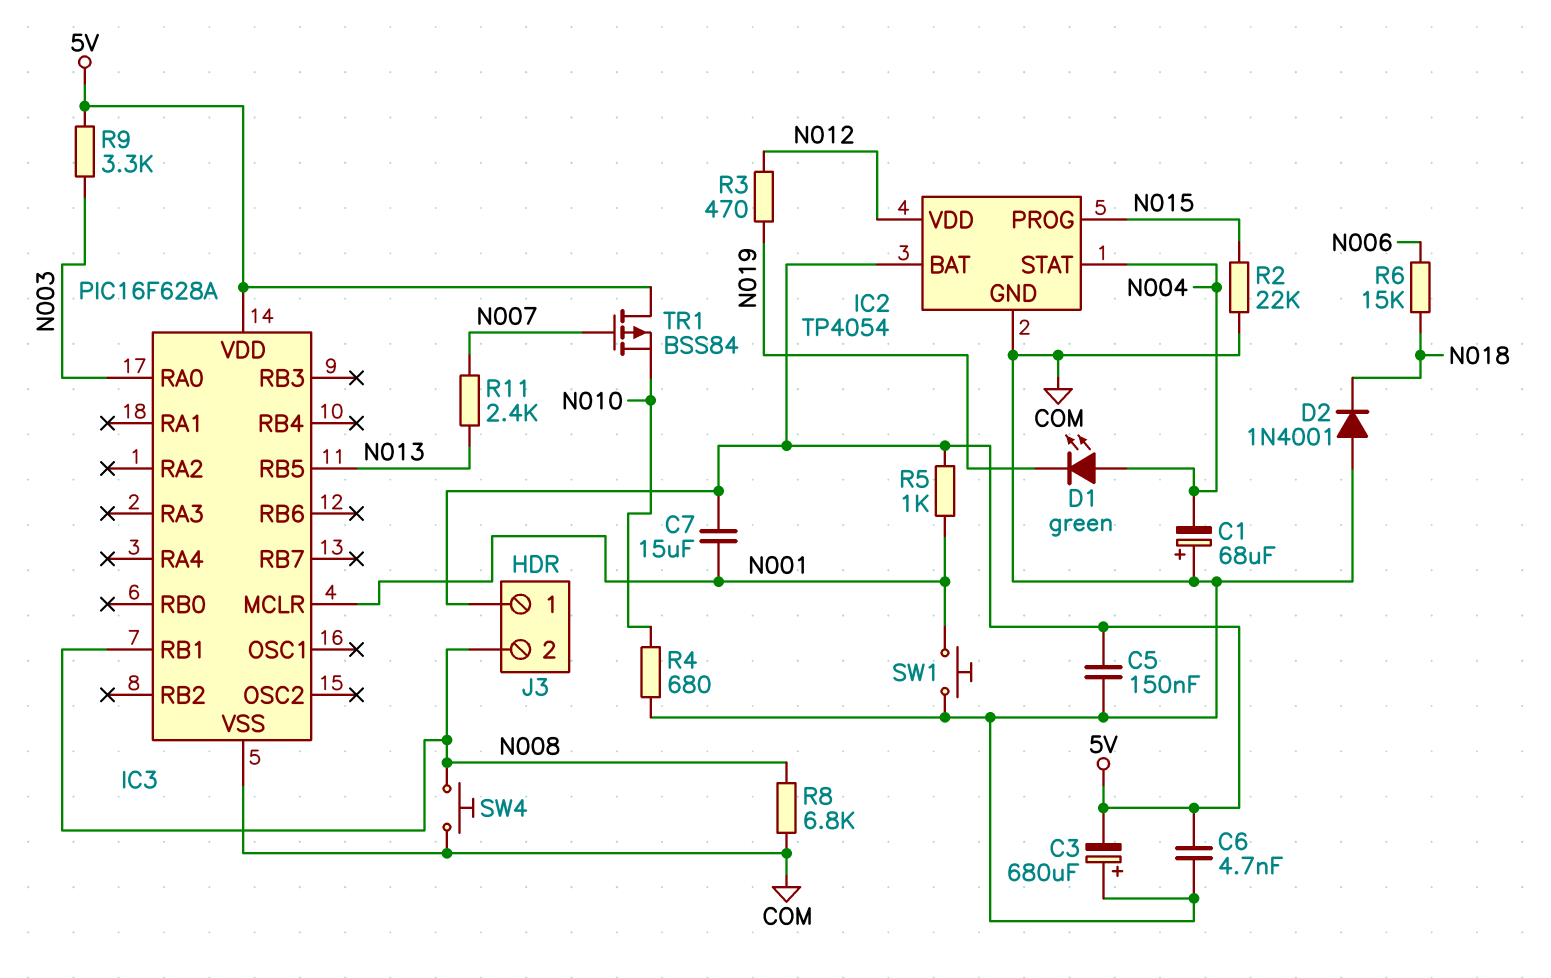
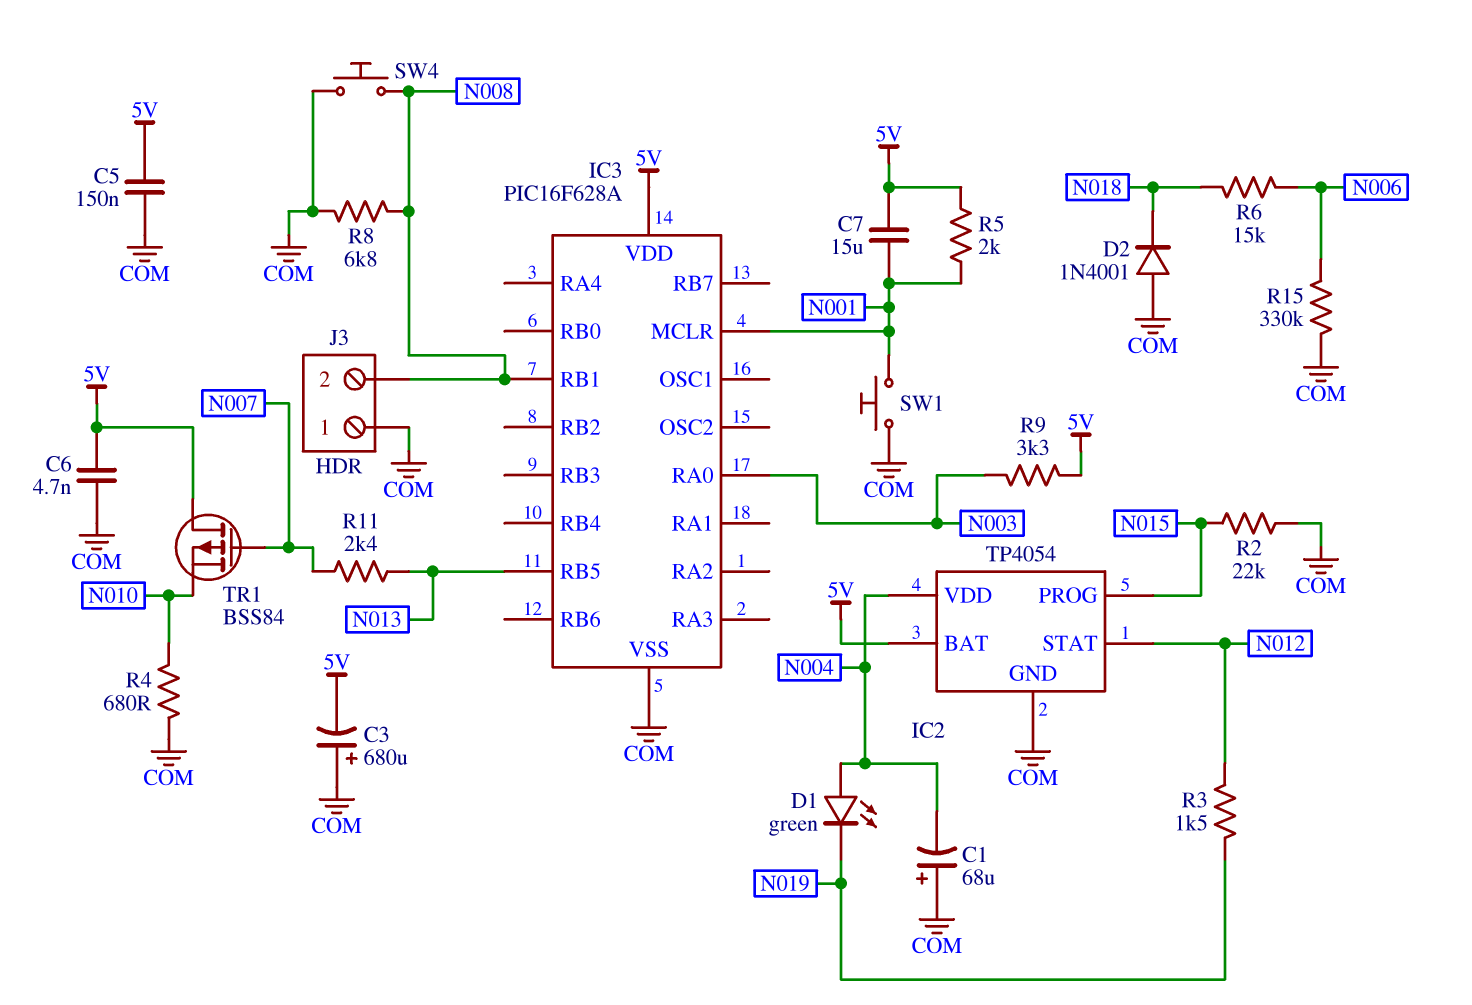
IC2 pin STAT: N004 -> N012
IC2 pin VDD: N012 -> N004
J3 pin 1: 5V -> COM
R3: 470 (N012, N019) -> 1.5k (N012, N019)
R5: 1k (5V, N001) -> 2k (5V, N001)
R15: none -> 330k (COM, N006)

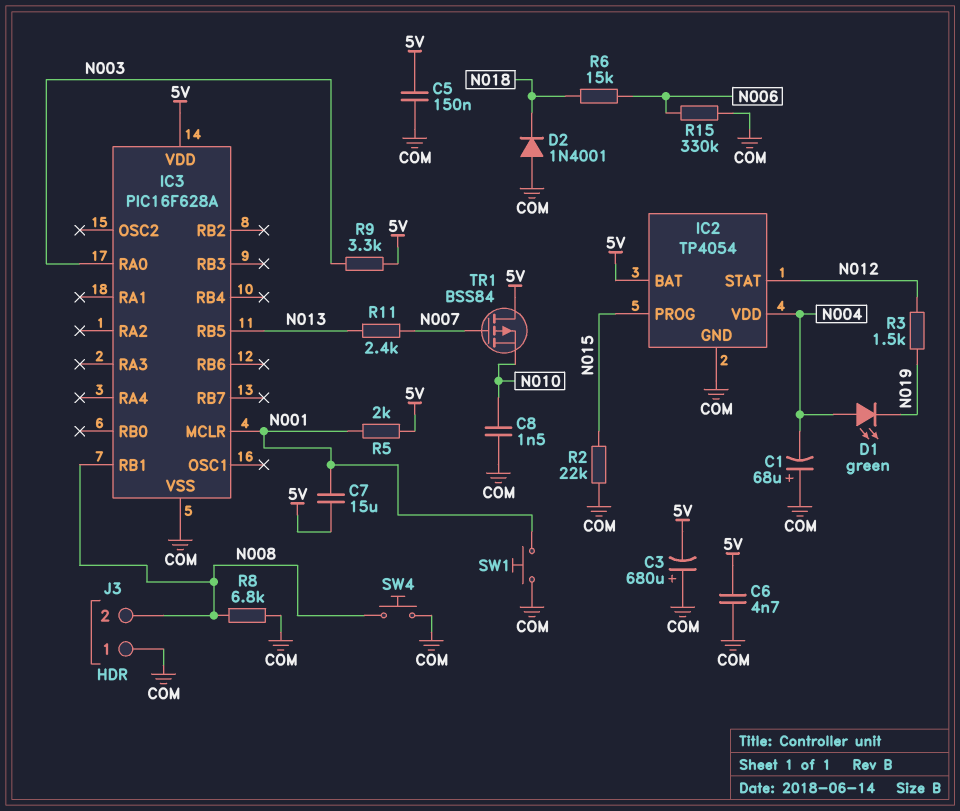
C8: none -> 1.5nF (COM, N010)
R4: 680 (COM, N010) -> none

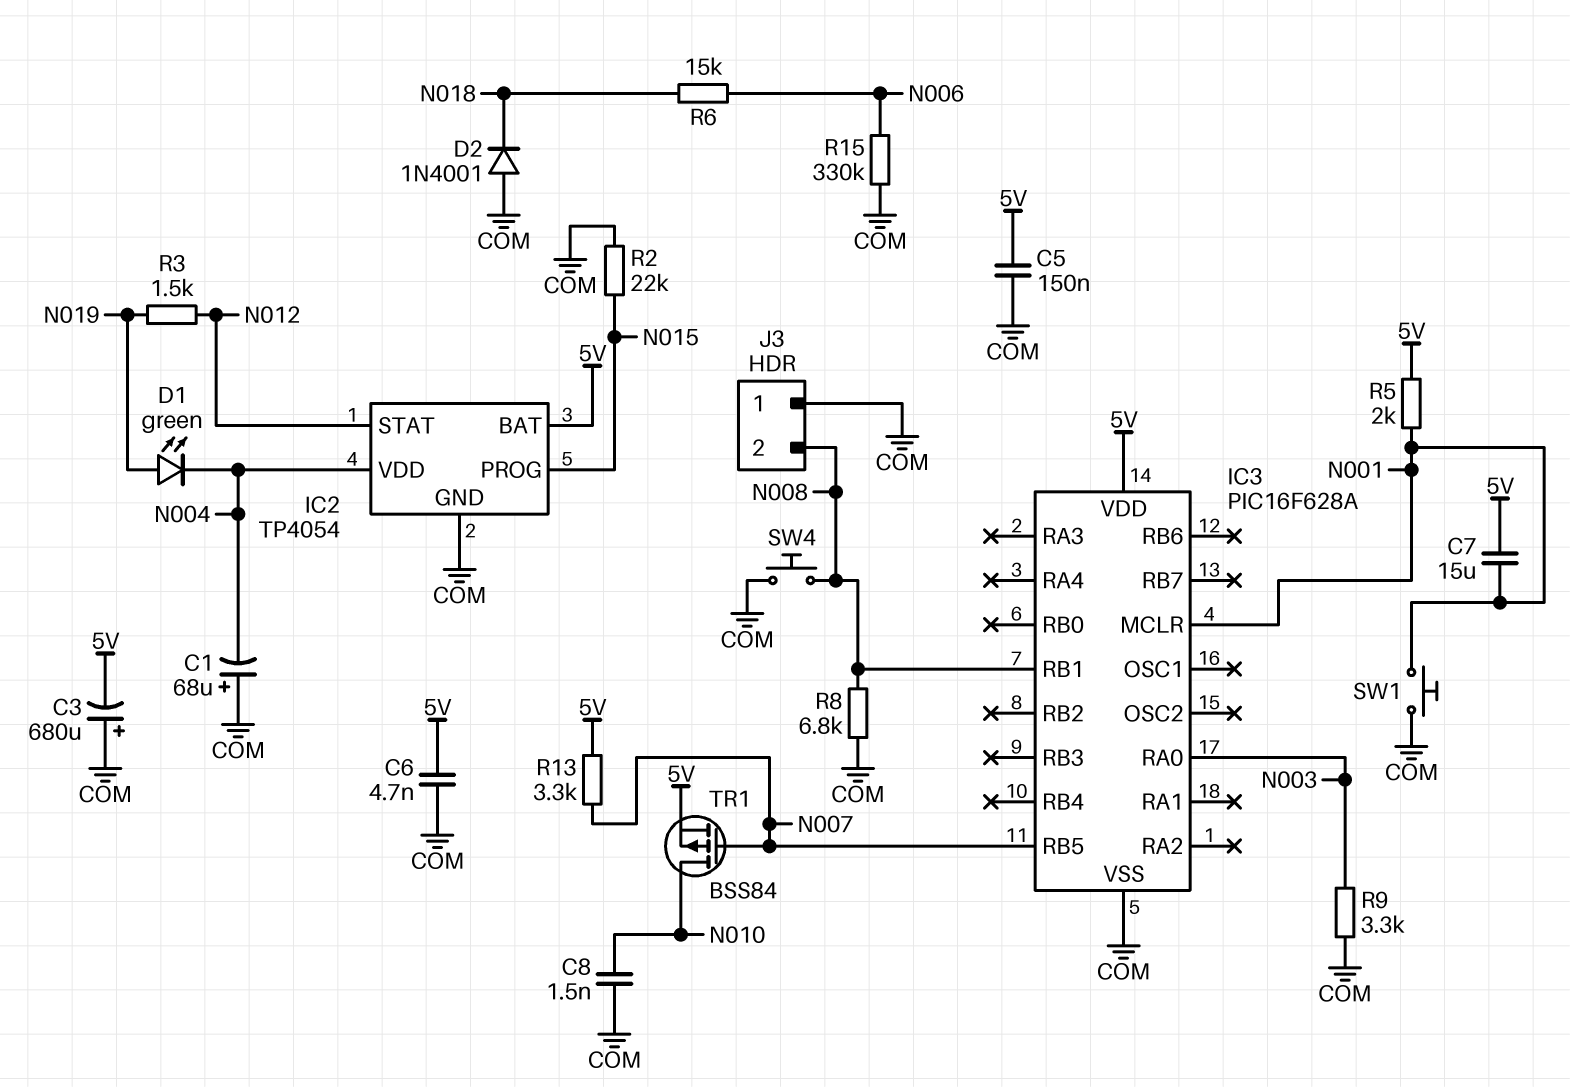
D1: LED green (A N004, K N019) -> LED green (A N019, K N004)
IC3 pin RB5: N013 -> N007
R9: 3.3k (5V, N003) -> 3.3k (COM, N003)
R11: 2.4k (N007, N013) -> none
R13: none -> 3.3k (5V, N007)
TR1: PMOS BSS84 (G N007, D 5V, S N010) -> PMOS BSS84 (G N007, D N010, S 5V)

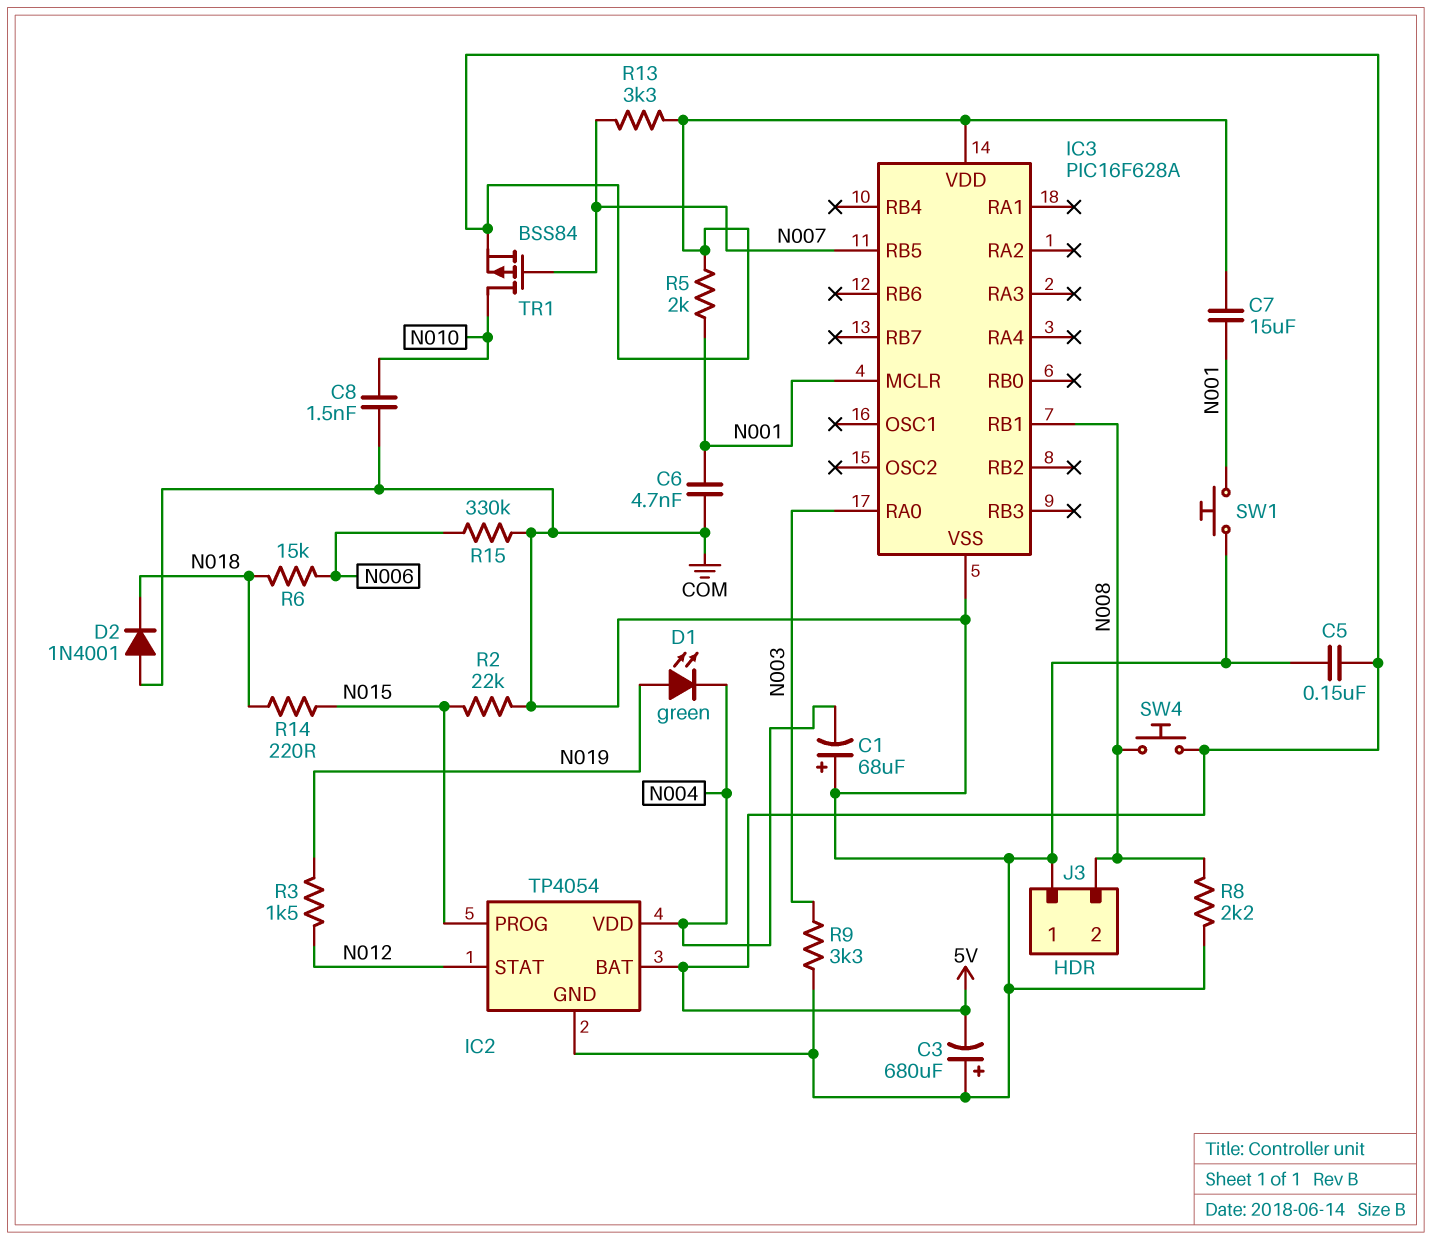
C6: 4.7nF (5V, COM) -> 4.7nF (COM, N001)
R8: 6.8k (COM, N008) -> 2.2k (COM, N008)
R14: none -> 220 (N015, N018)
SW4: button (COM, N008) -> button (5V, N008)

